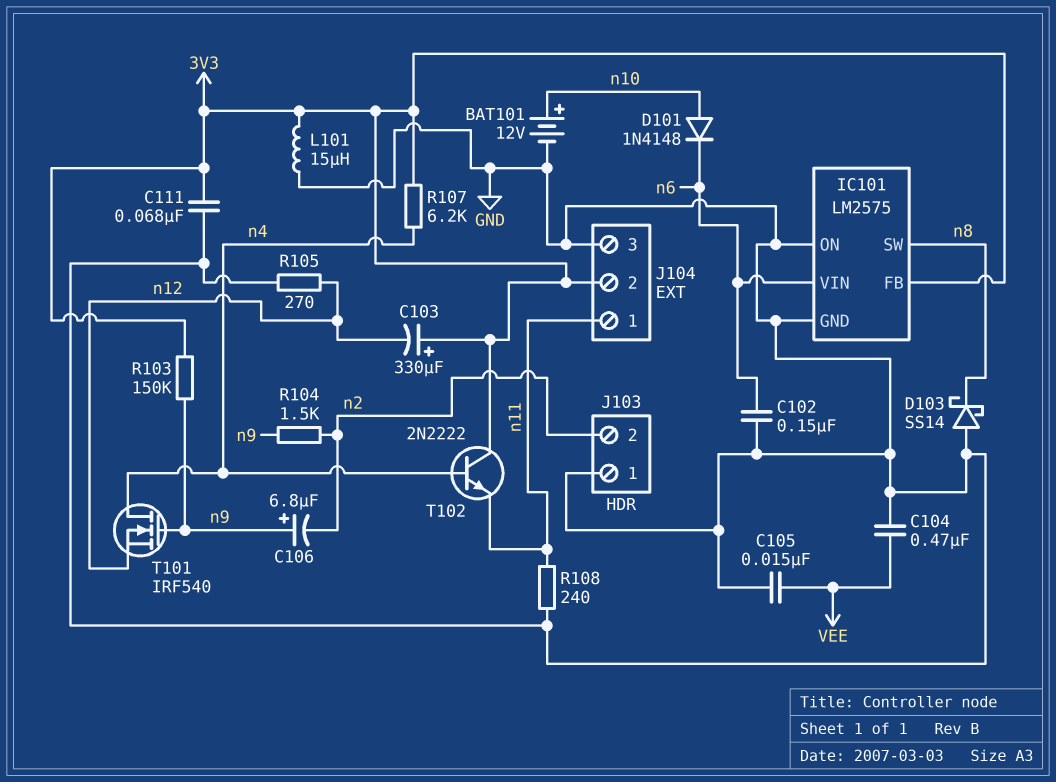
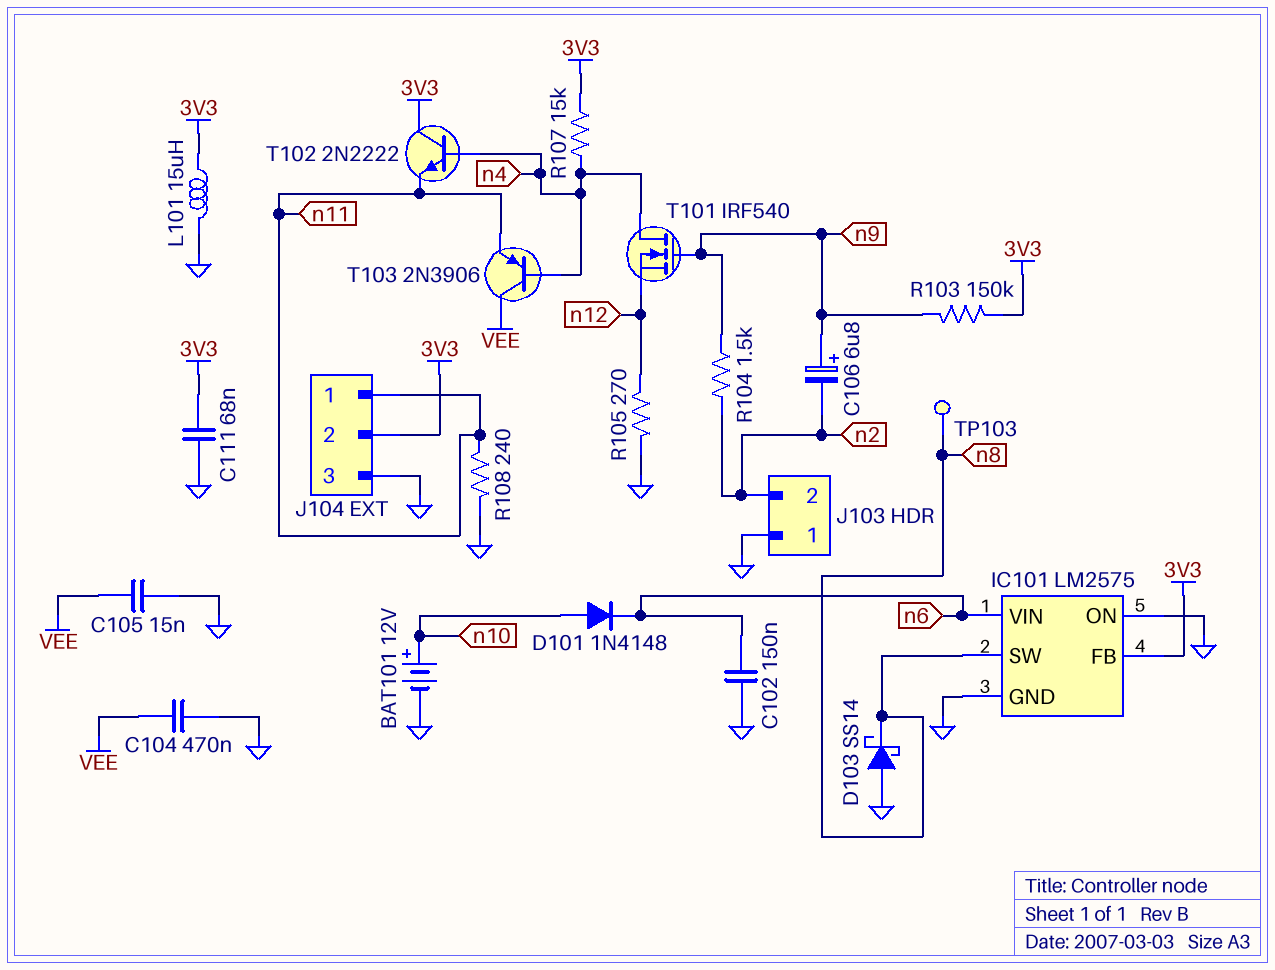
C103: 330uF (plus 3V3, minus n12) -> none
R107: 6.2k (3V3, n4) -> 15k (3V3, n4)
T103: none -> PNP 2N3906 (B n4, C VEE, E n11)
TP103: none -> test point (n8)

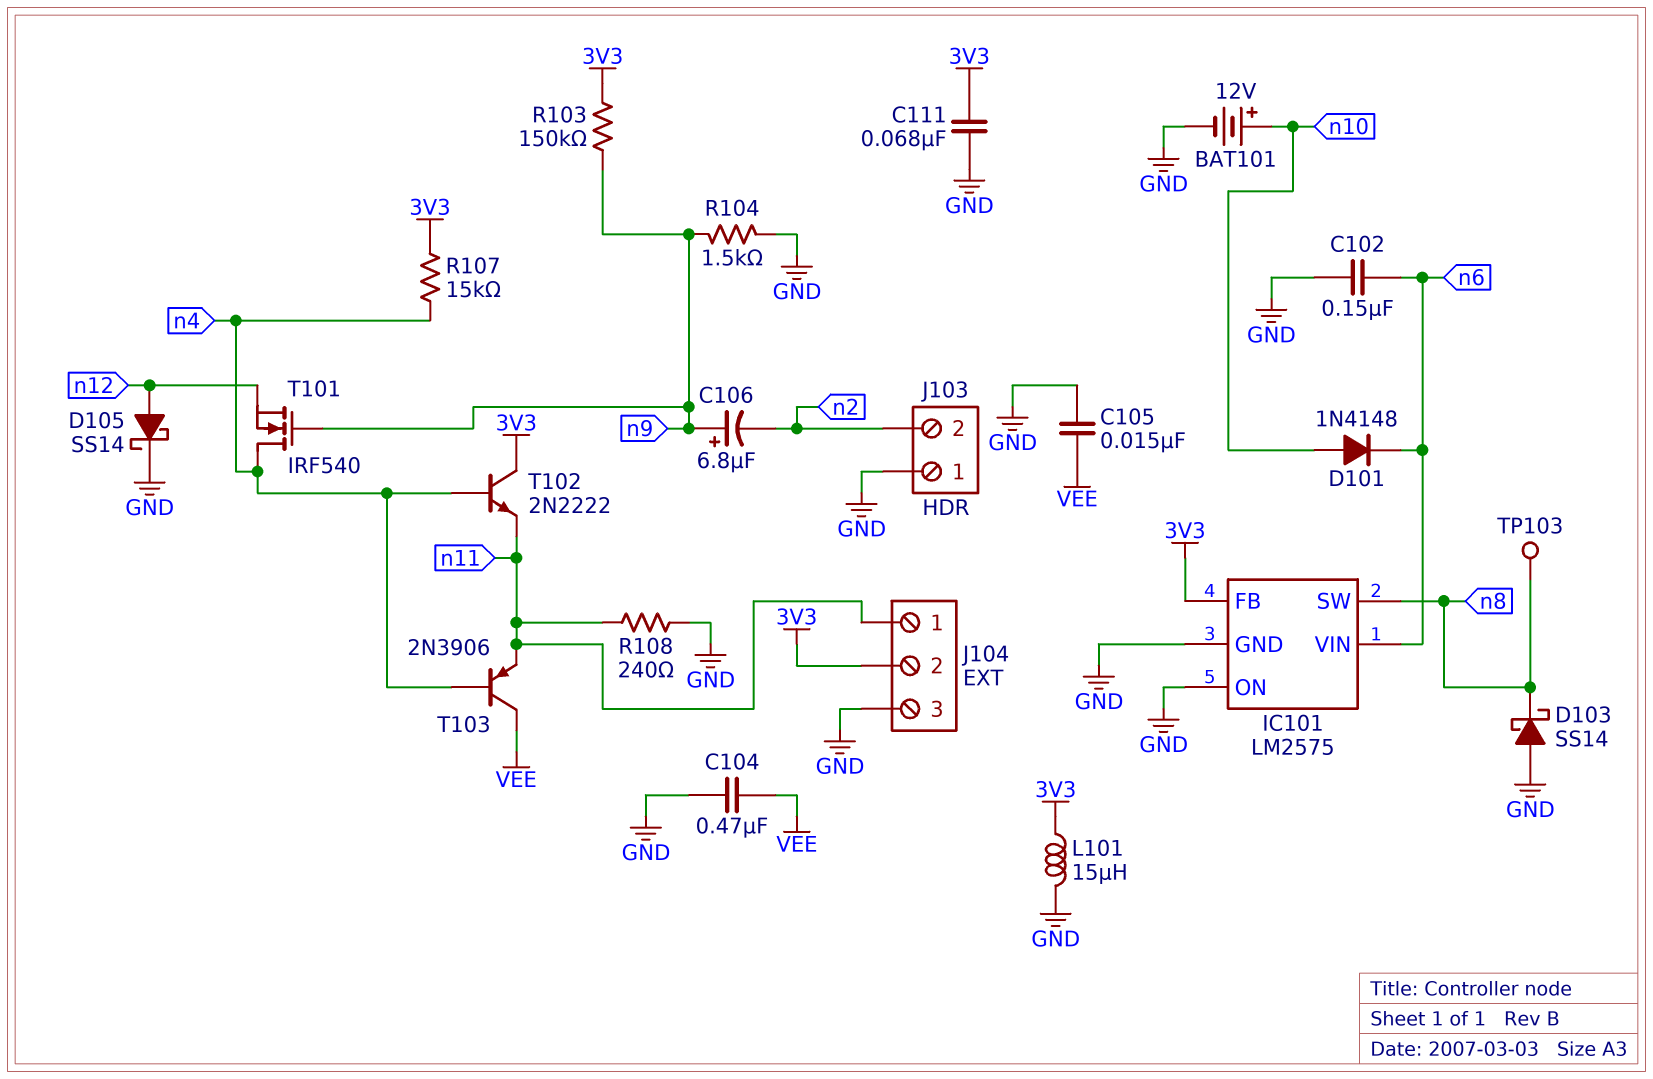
D105: none -> schottky SS14 (A n12, K GND)
R104: 1.5k (n2, n9) -> 1.5k (GND, n9)
R105: 270 (GND, n12) -> none

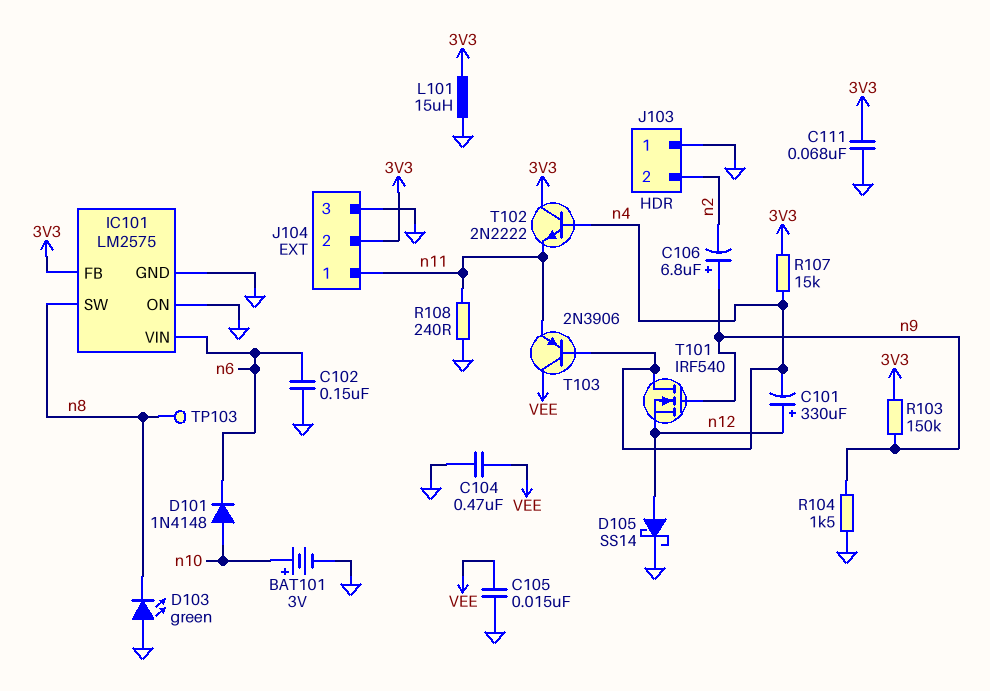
BAT101: 12V (plus n10, minus GND) -> 3V (plus n10, minus GND)
C101: none -> 330uF (plus n12, minus n4)
D103: schottky SS14 (A GND, K n8) -> LED green (A GND, K n8)

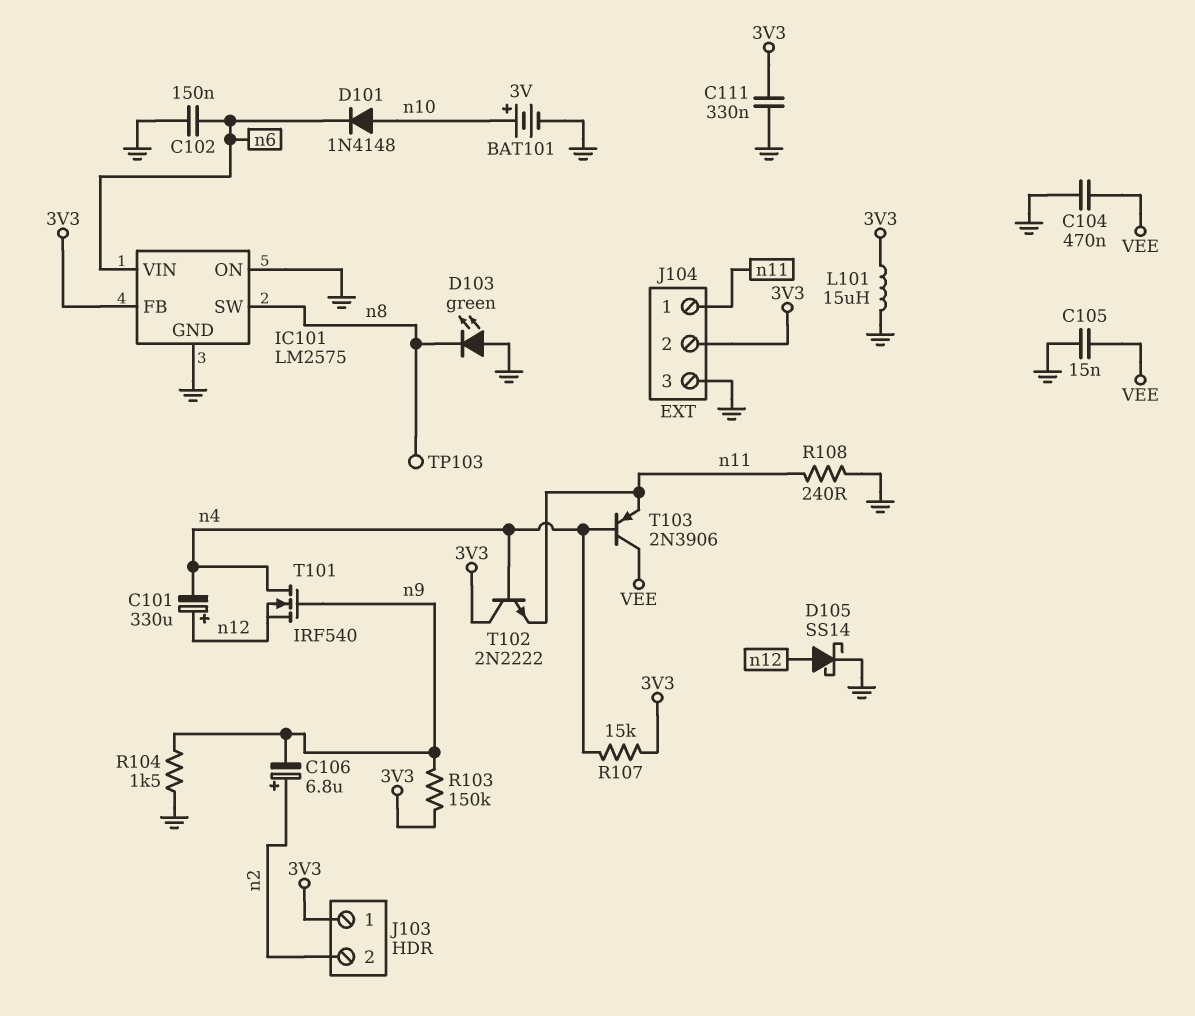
C106: 6.8uF (plus n9, minus n2) -> 6.8uF (plus n2, minus n9)
C111: 68nF (3V3, GND) -> 330nF (3V3, GND)
J103 pin 1: GND -> 3V3

